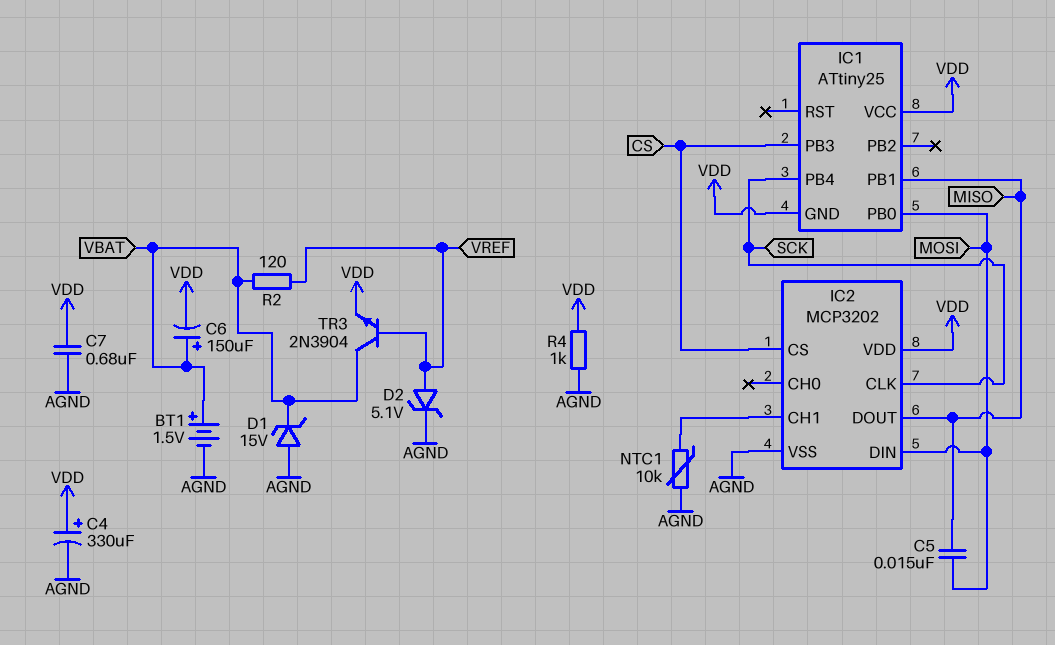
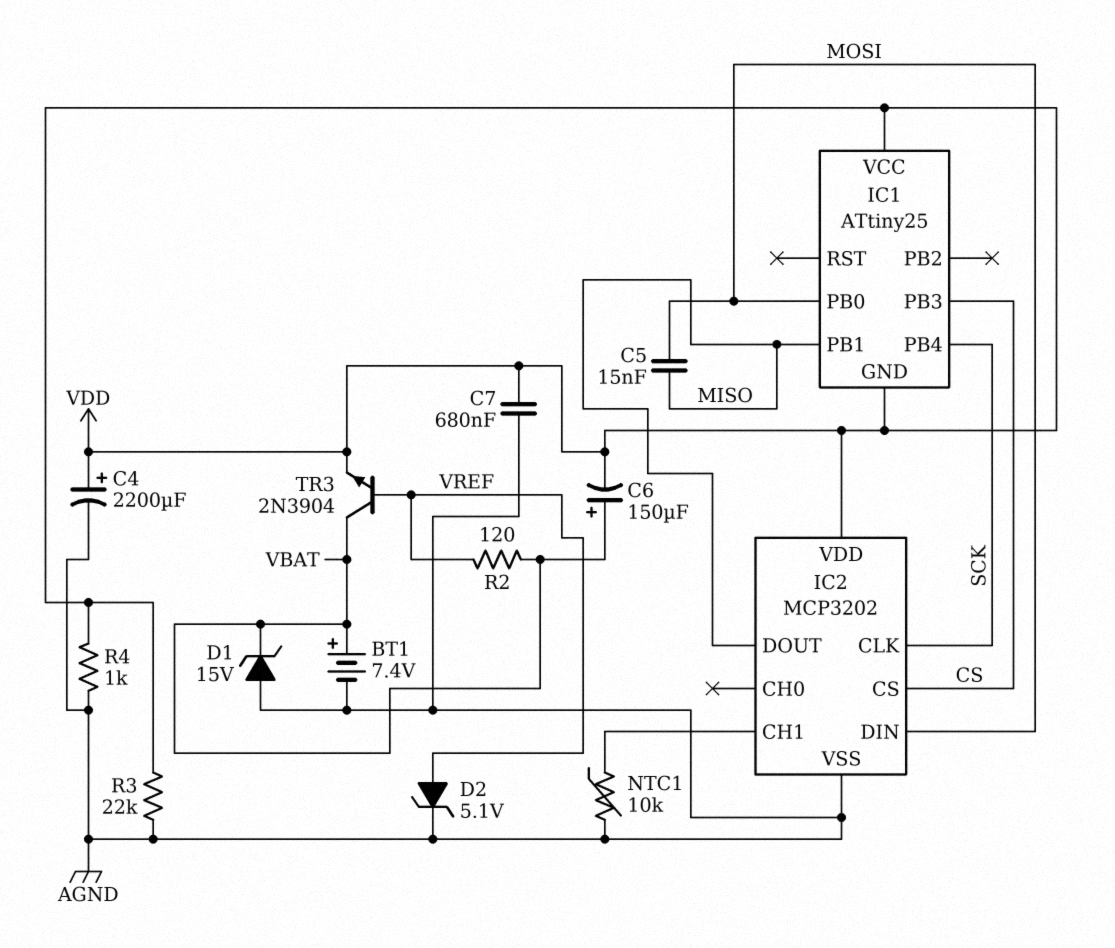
BT1: 1.5V (plus VBAT, minus AGND) -> 7.4V (plus VBAT, minus AGND)
C4: 330uF (plus VDD, minus AGND) -> 2200uF (plus VDD, minus AGND)
R3: none -> 22k (AGND, VDD)

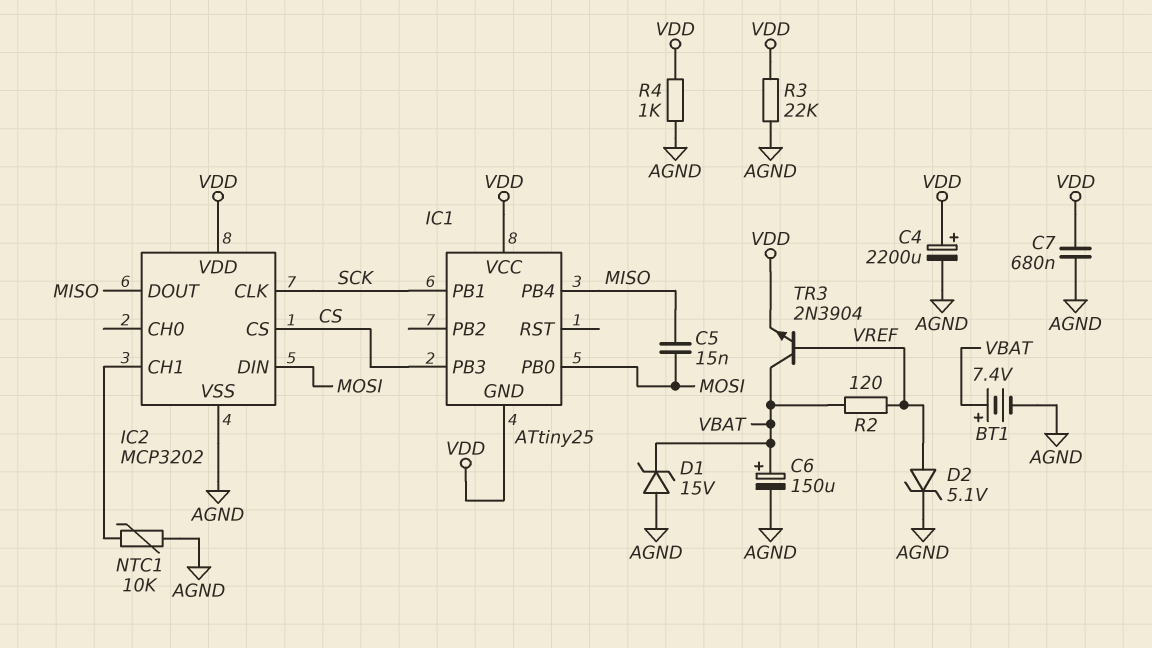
C6: 150uF (plus VBAT, minus VDD) -> 150uF (plus VBAT, minus AGND)
IC1 pin PB1: MISO -> SCK
IC1 pin PB4: SCK -> MISO

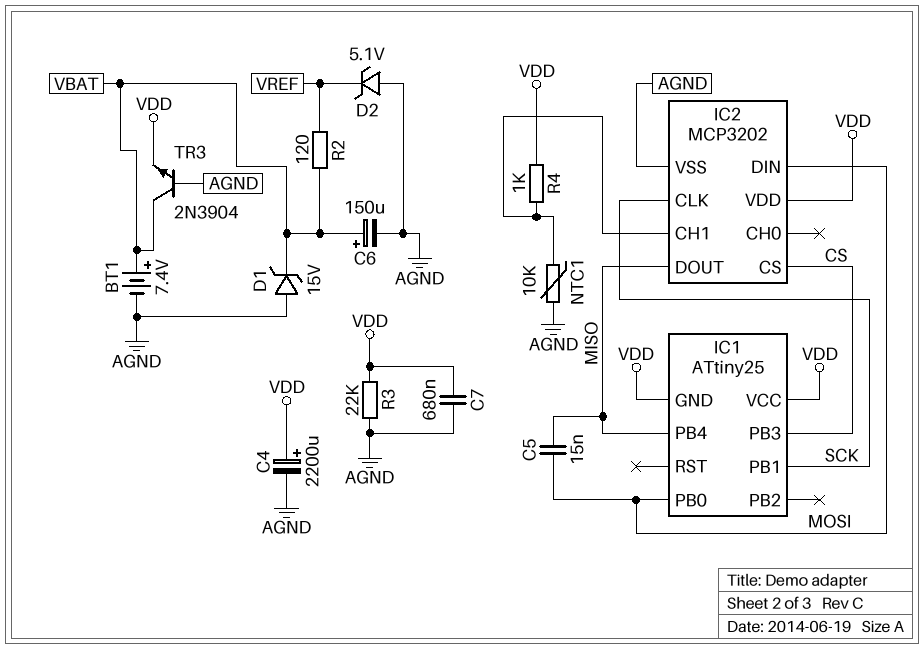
D2: zener 5.1V (A VREF, K AGND) -> zener 5.1V (A AGND, K VREF)
R4: 1k (AGND, VDD) -> 1k (IC2/CH1, VDD)
TR3: NPN 2N3904 (B VREF, C VBAT, E VDD) -> NPN 2N3904 (B AGND, C VBAT, E VDD)

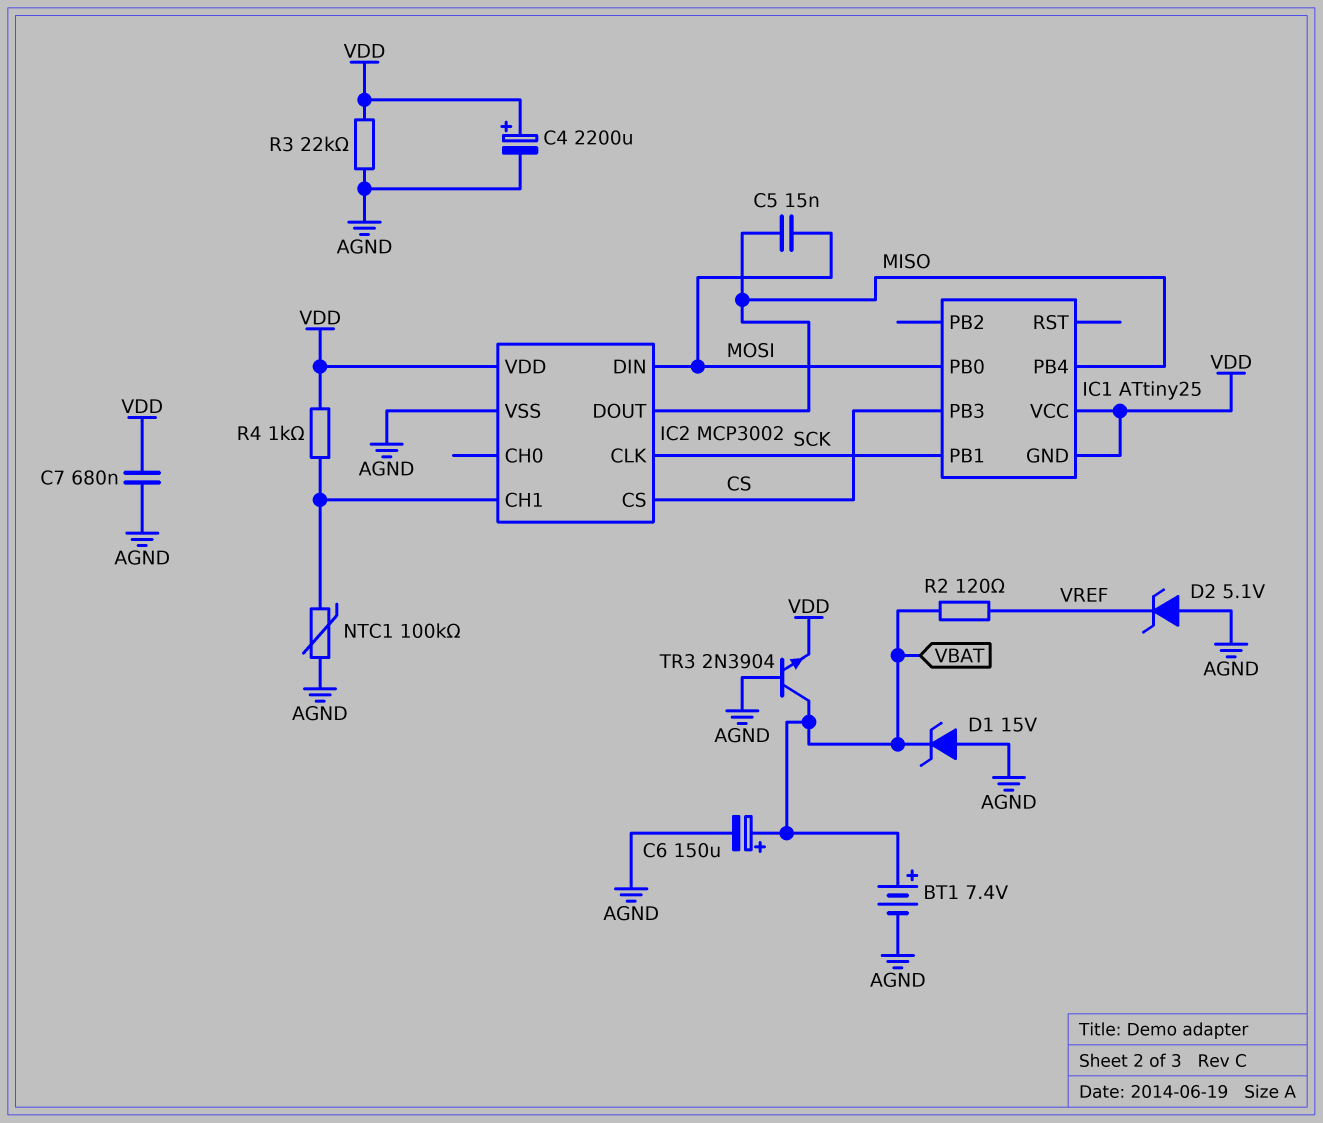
IC2: MCP3202 -> MCP3002
NTC1: 10k (AGND, IC2/CH1) -> 100k (AGND, IC2/CH1)

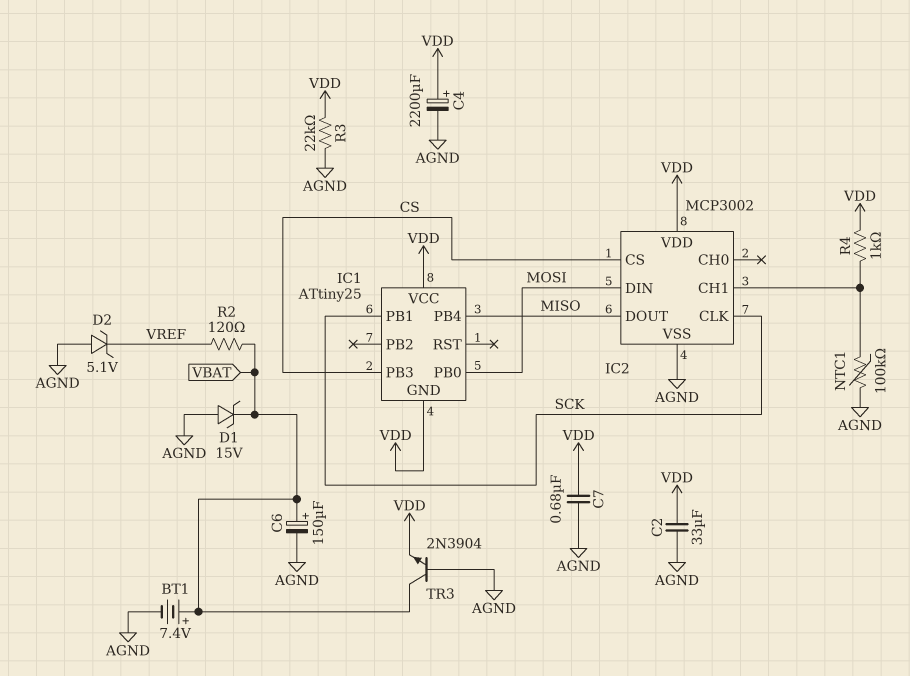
C2: none -> 33uF (AGND, VDD)
C5: 15nF (MISO, MOSI) -> none

